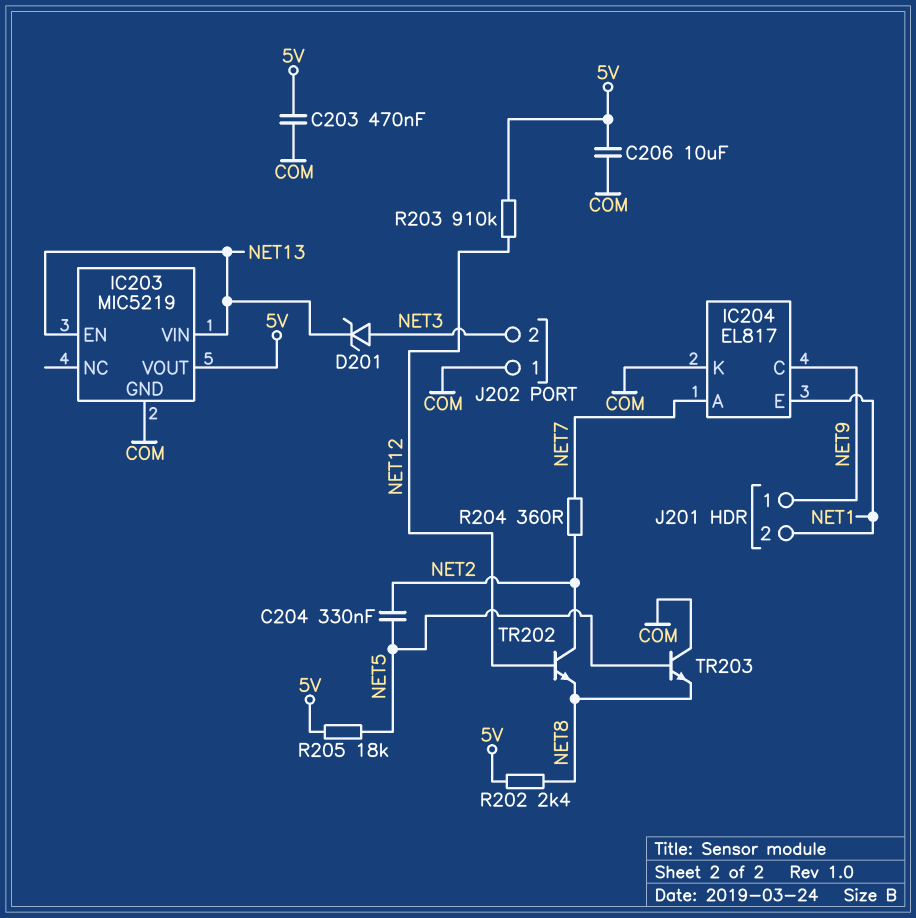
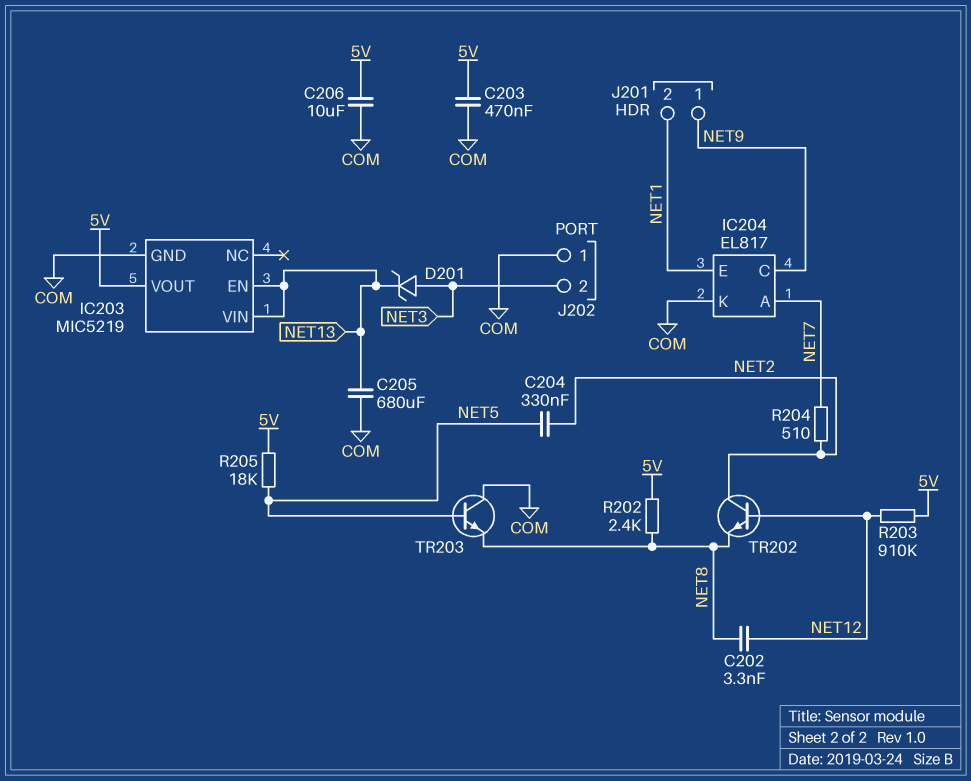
C202: none -> 3.3nF (NET8, NET12)
C205: none -> 680uF (COM, NET13)
R204: 360 (NET2, NET7) -> 510 (NET2, NET7)

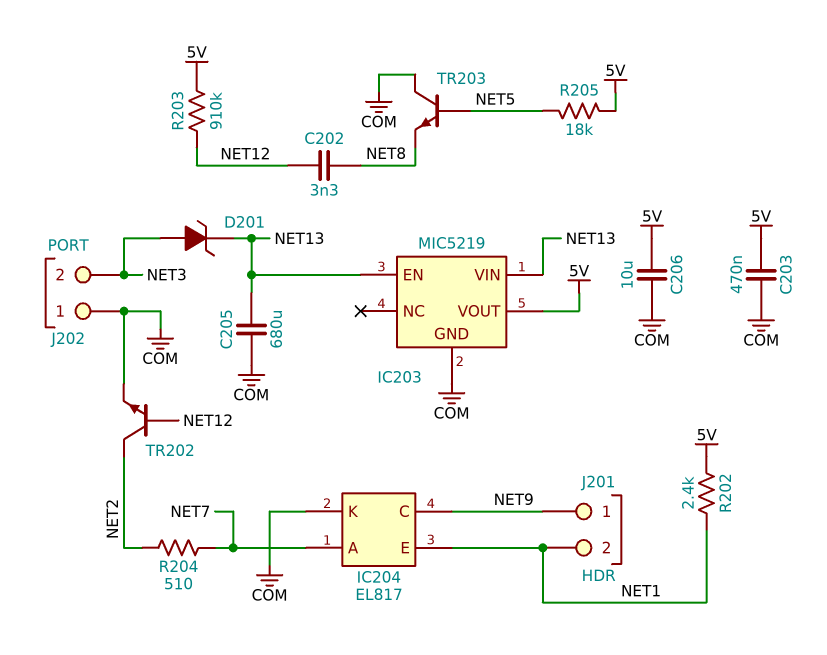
C204: 330nF (NET2, NET5) -> none
R202: 2.4k (5V, NET8) -> 2.4k (5V, NET1)
TR202: NPN (B NET12, C NET2, E NET8) -> NPN (B NET12, C NET2, E COM)

